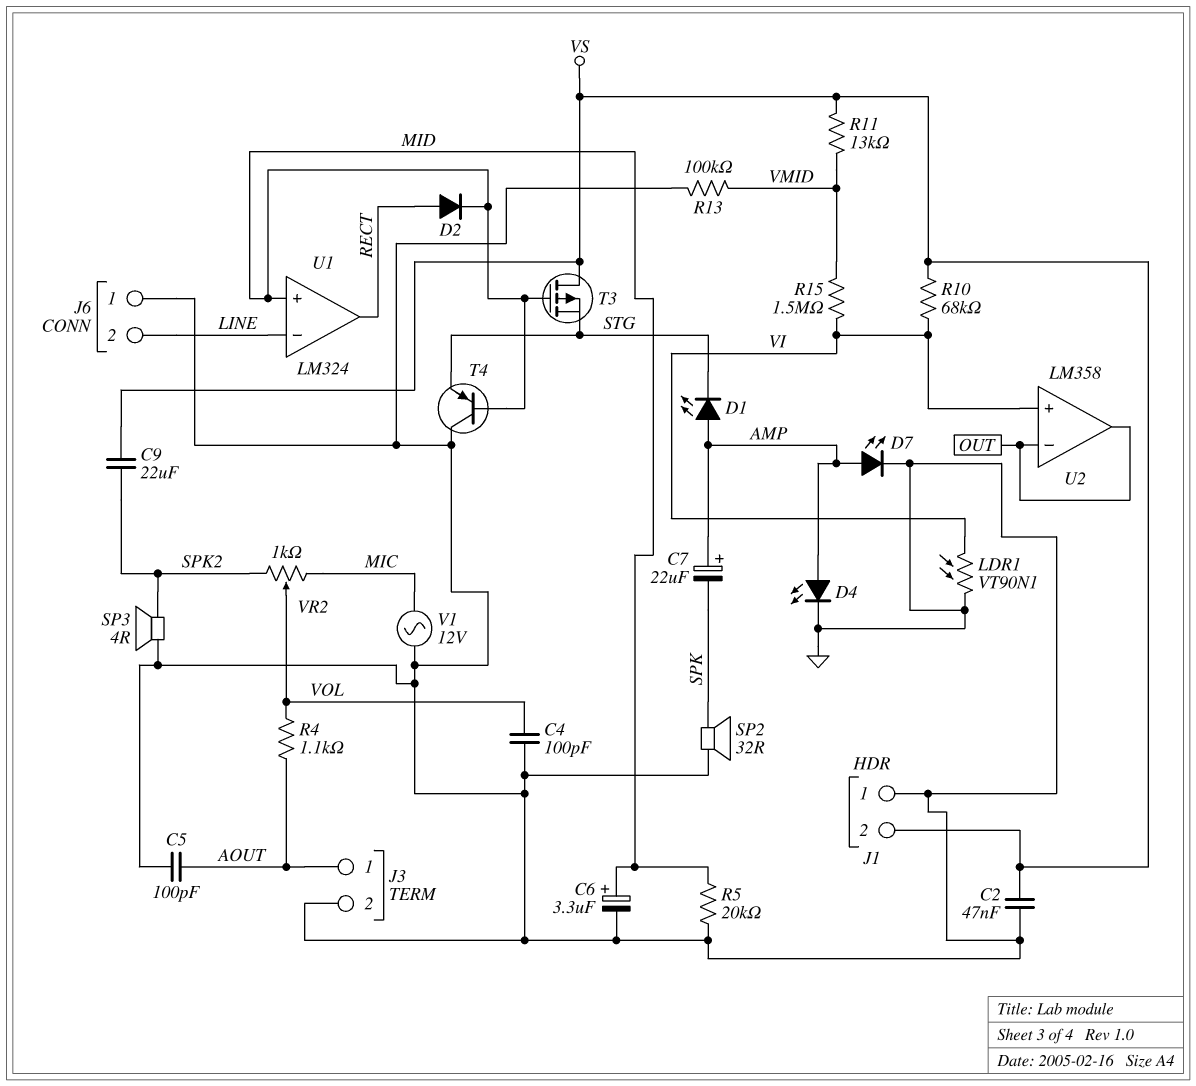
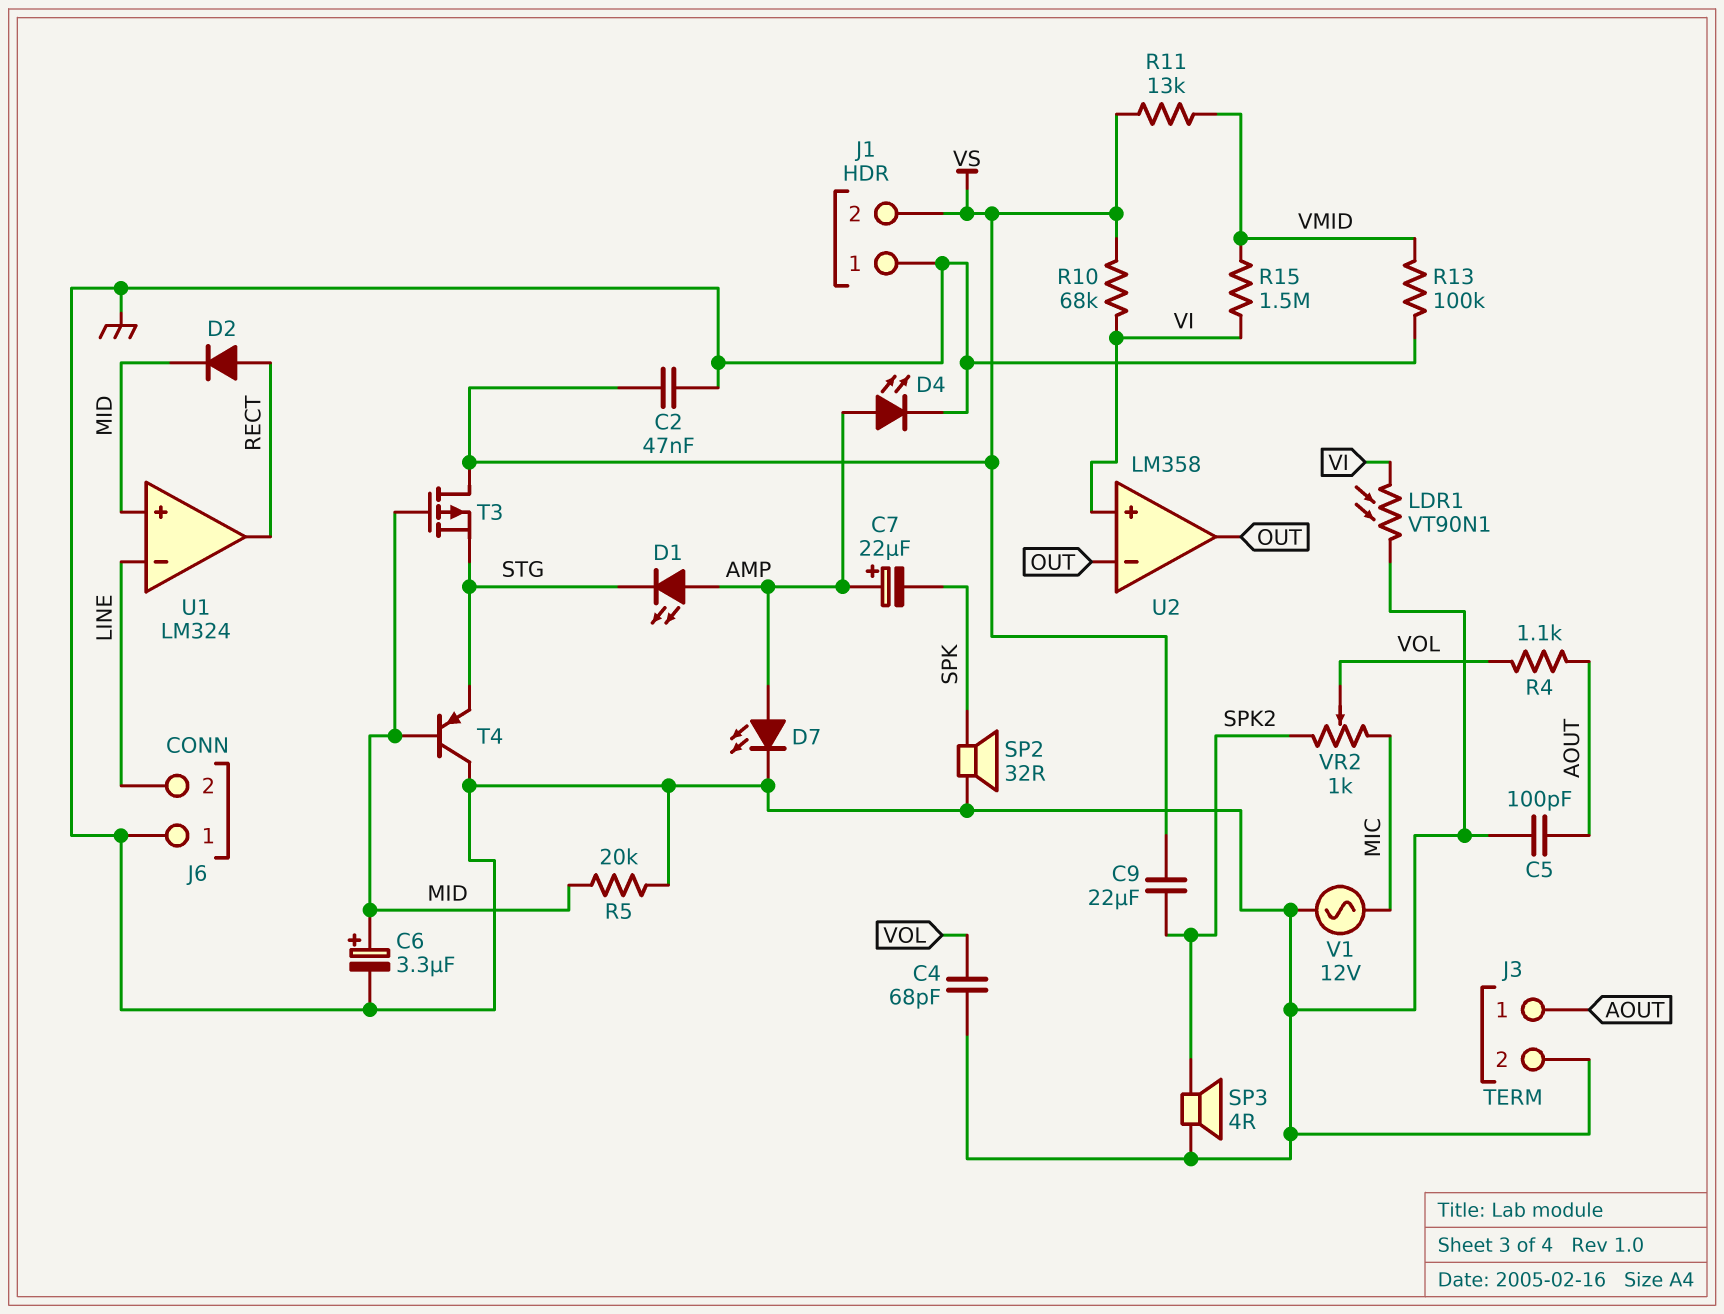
C4: 100pF (GND, VOL) -> 68pF (GND, VOL)

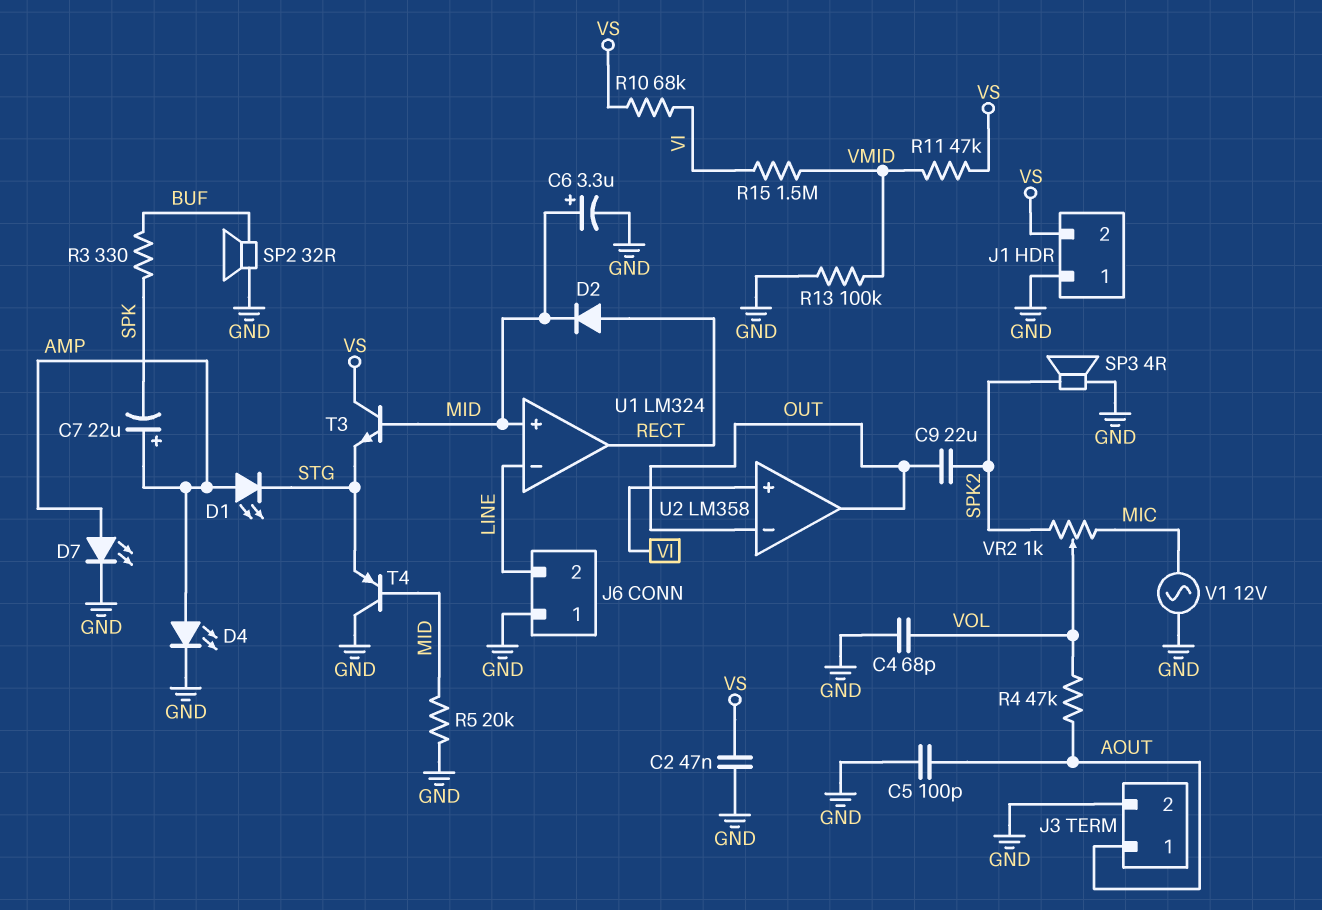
C9: 22uF (SPK2, VS) -> 22uF (OUT, SPK2)
LDR1: VT90N1 (GND, VI) -> none
R3: none -> 330 (BUF, SPK)
R4: 1.1k (AOUT, VOL) -> 47k (AOUT, VOL)
R11: 13k (VMID, VS) -> 47k (VMID, VS)
SP2: speaker 32R (GND, SPK) -> speaker 32R (BUF, GND)
T3: PMOS (G MID, D VS, S STG) -> NPN (B MID, C VS, E STG)

